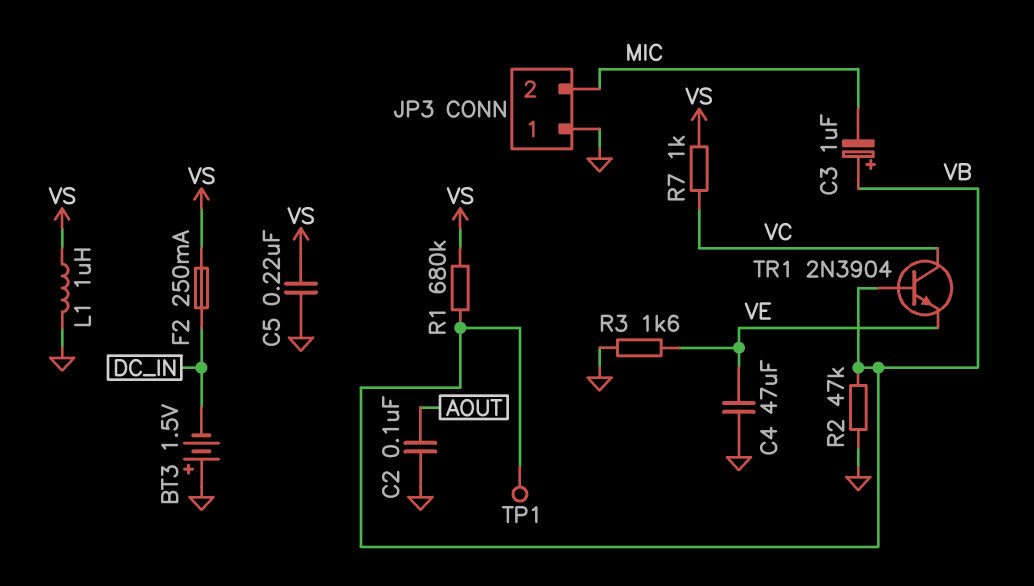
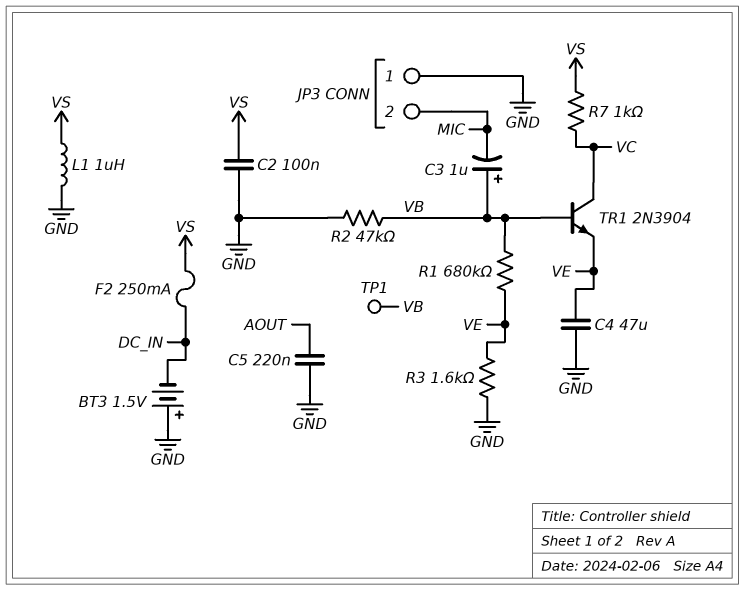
C2: 100nF (AOUT, GND) -> 100nF (GND, VS)
C5: 220nF (GND, VS) -> 220nF (AOUT, GND)
R1: 680k (VB, VS) -> 680k (VB, VE)

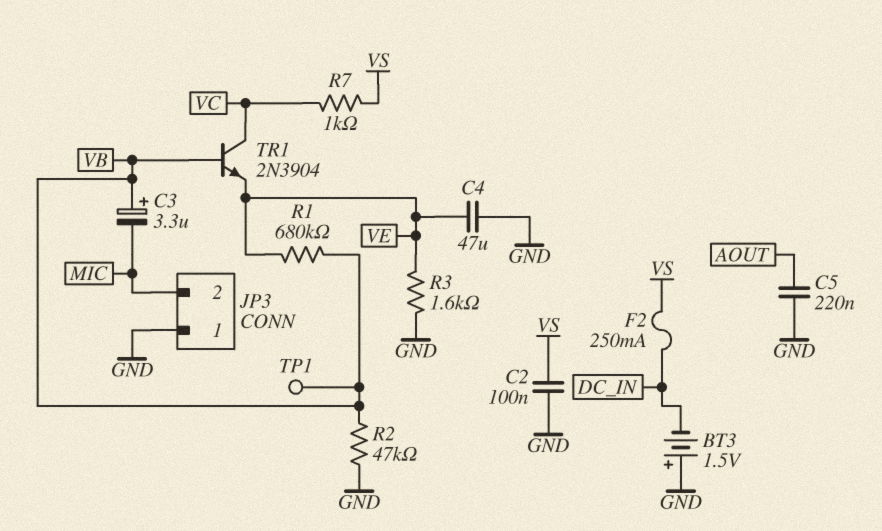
C3: 1uF (plus VB, minus MIC) -> 3.3uF (plus VB, minus MIC)
L1: 1uH (GND, VS) -> none

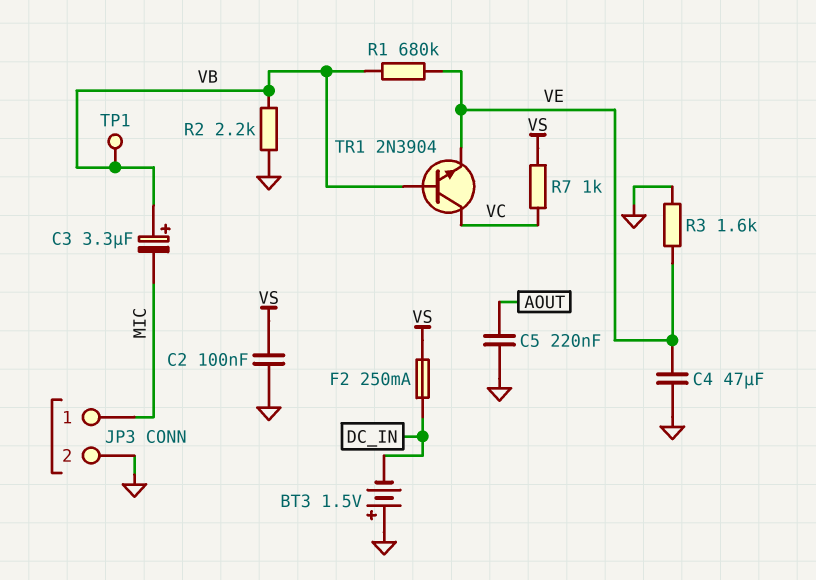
JP3 pin 1: GND -> MIC
JP3 pin 2: MIC -> GND
R2: 47k (GND, VB) -> 2.2k (GND, VB)

